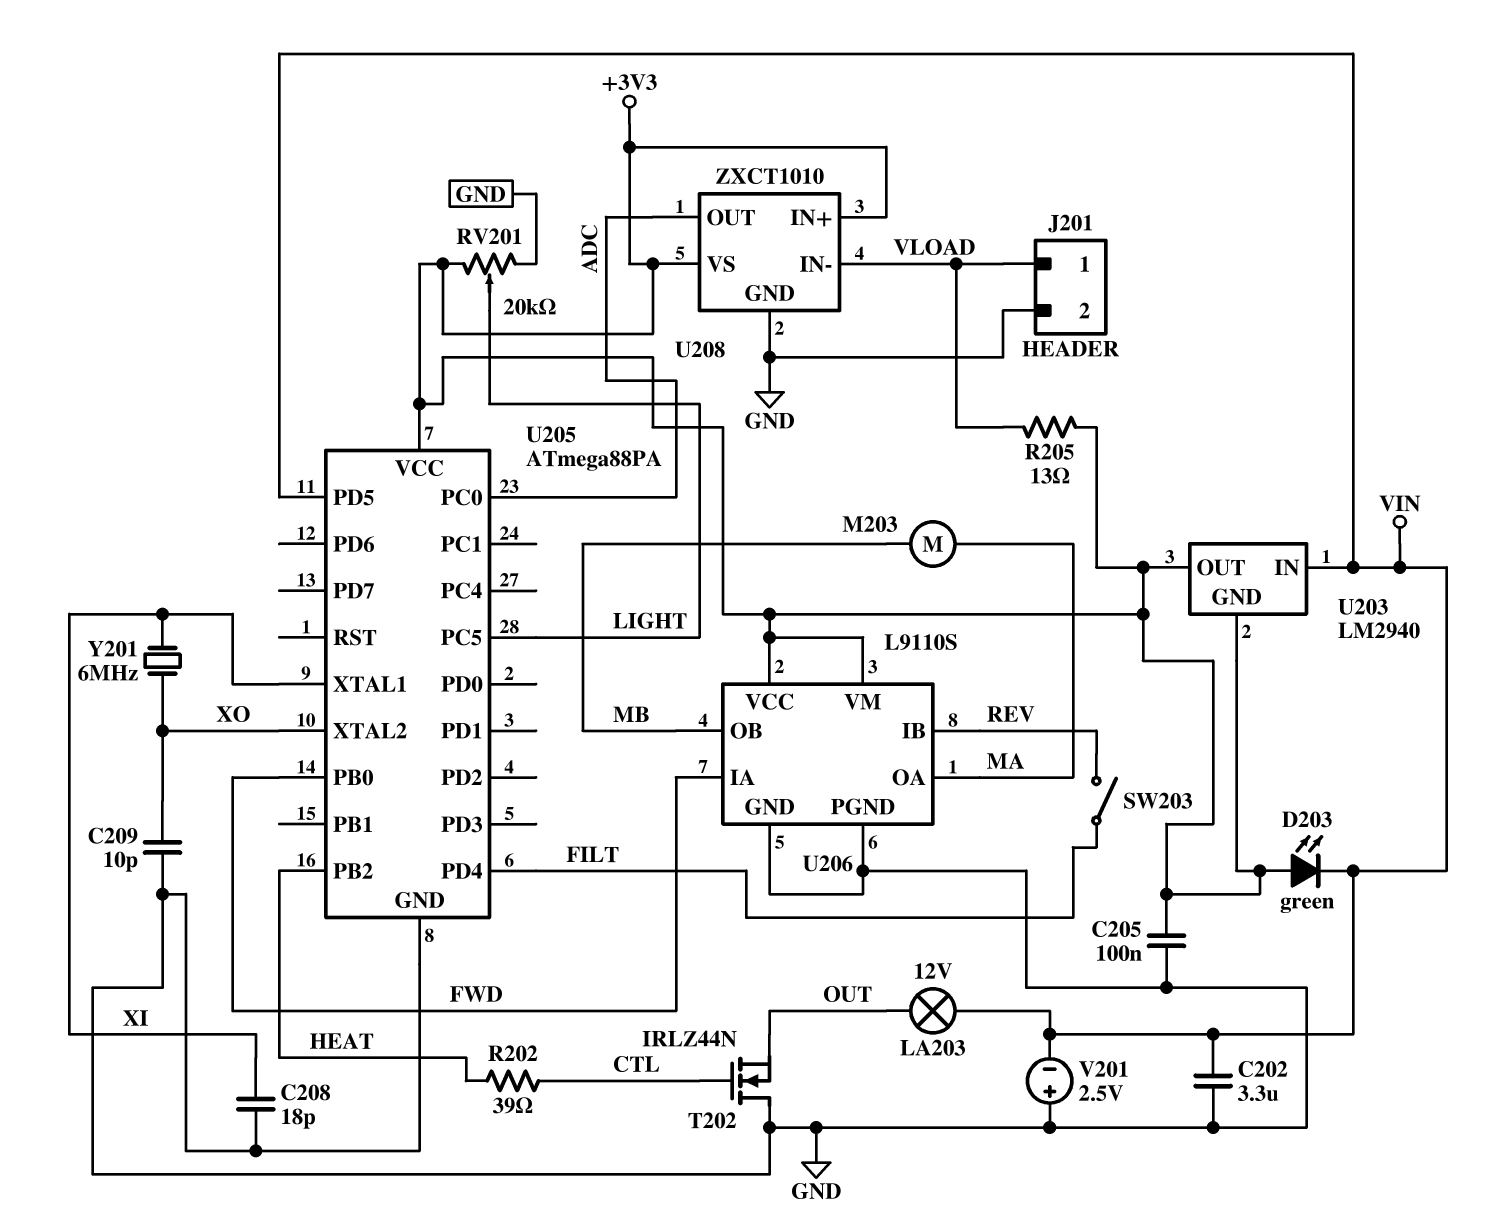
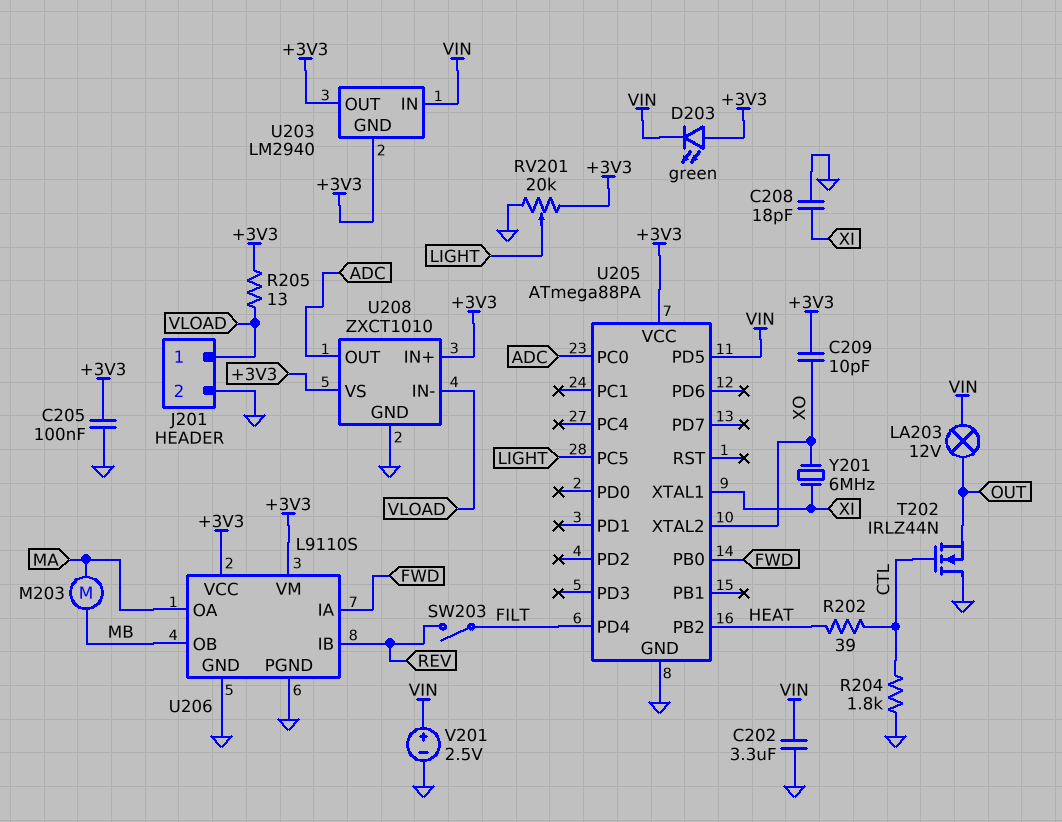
C209: 10pF (GND, XO) -> 10pF (+3V3, XO)
R204: none -> 1.8k (CTL, GND)
V201: 2.5V (plus GND, minus VIN) -> 2.5V (plus VIN, minus GND)

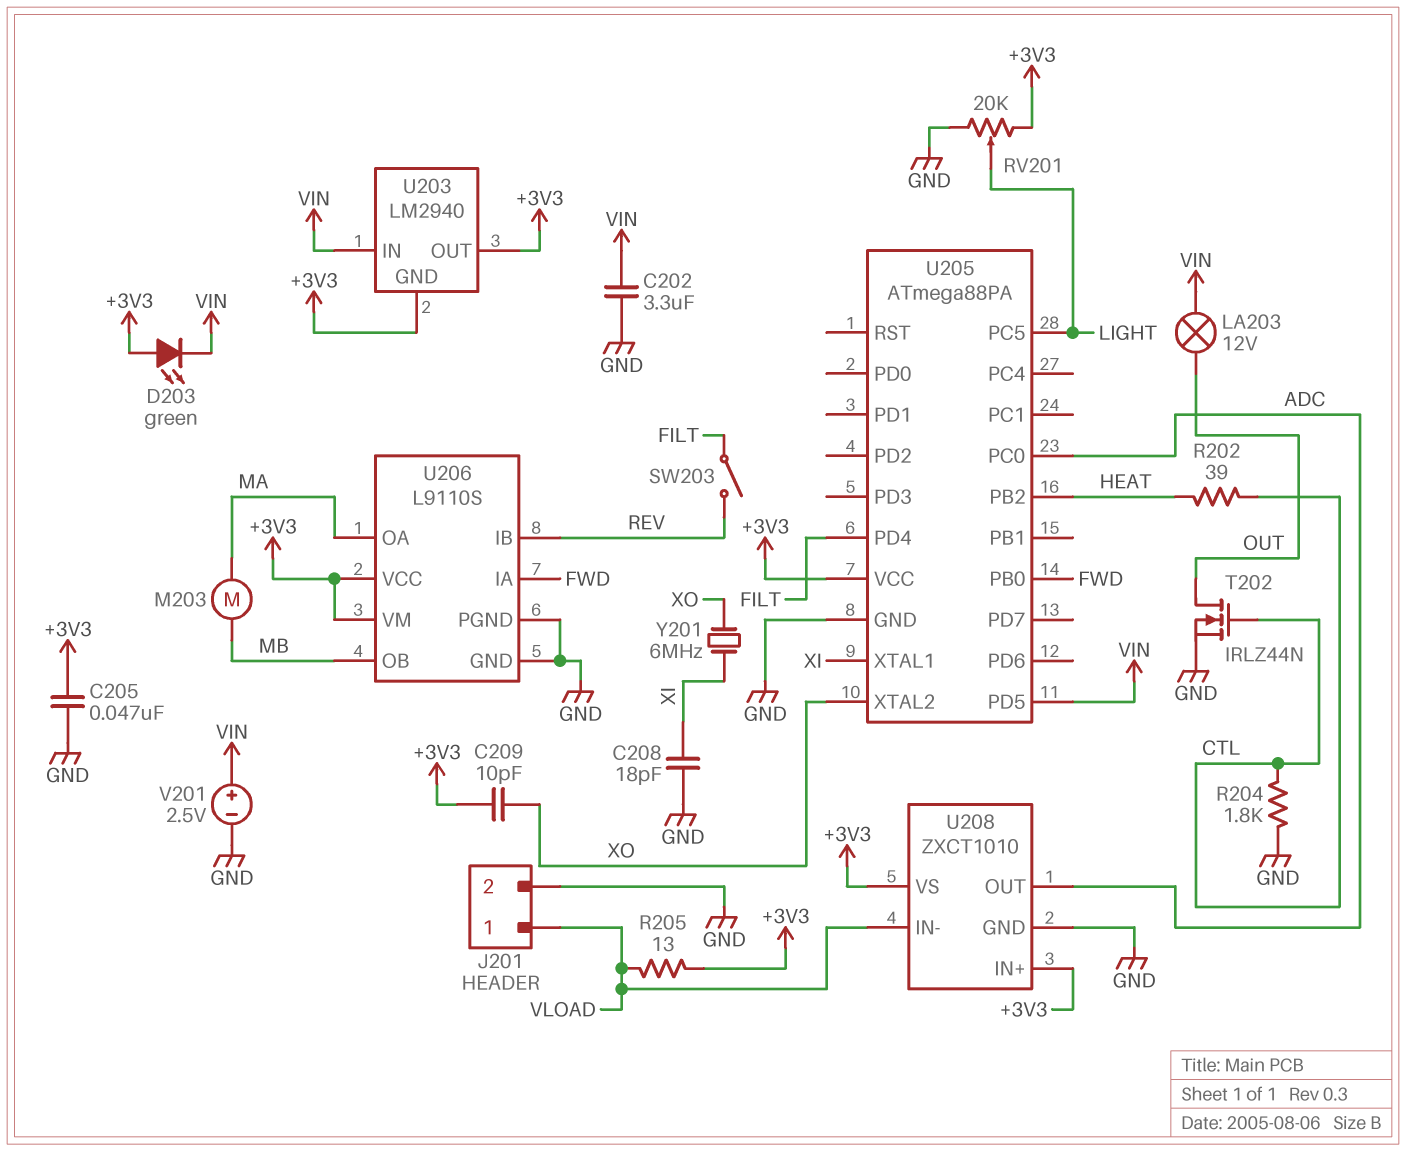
C205: 100nF (+3V3, GND) -> 47nF (+3V3, GND)
T202: NMOS IRLZ44N (G CTL, D GND, S OUT) -> NMOS IRLZ44N (G CTL, D OUT, S GND)

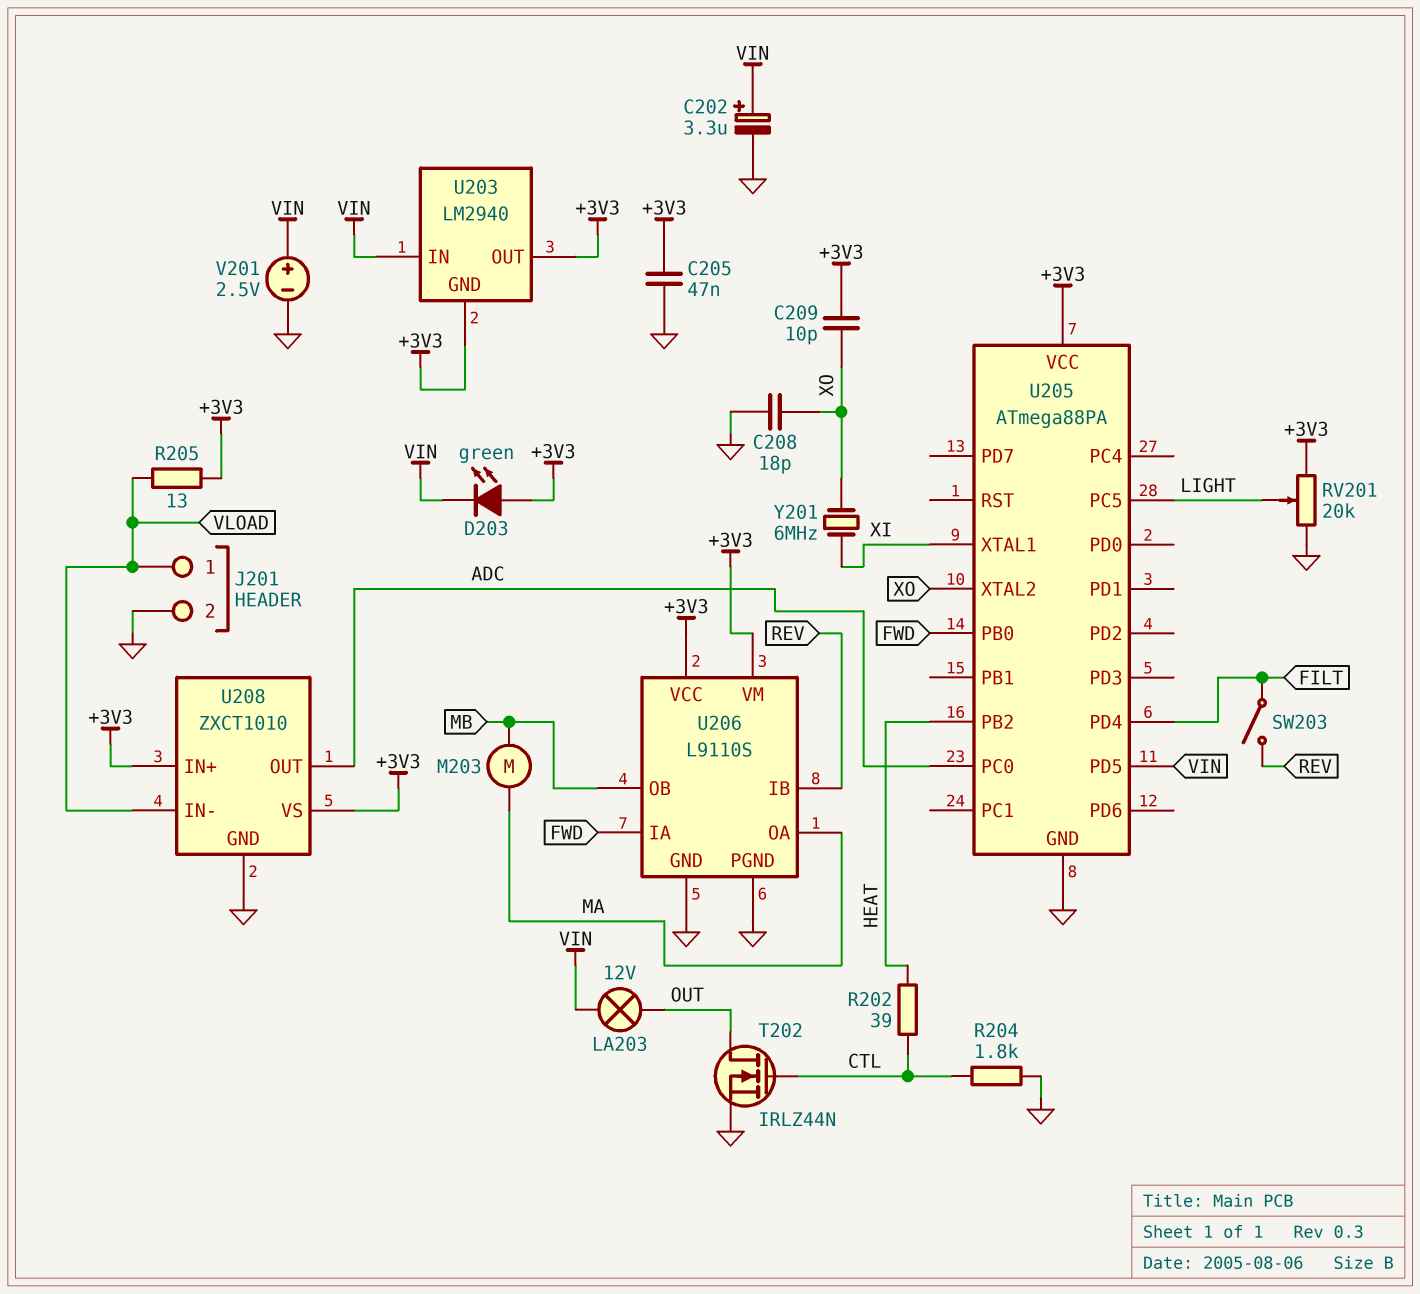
C202: 3.3uF (GND, VIN) -> 3.3uF (plus VIN, minus GND)
C208: 18pF (GND, XI) -> 18pF (GND, XO)

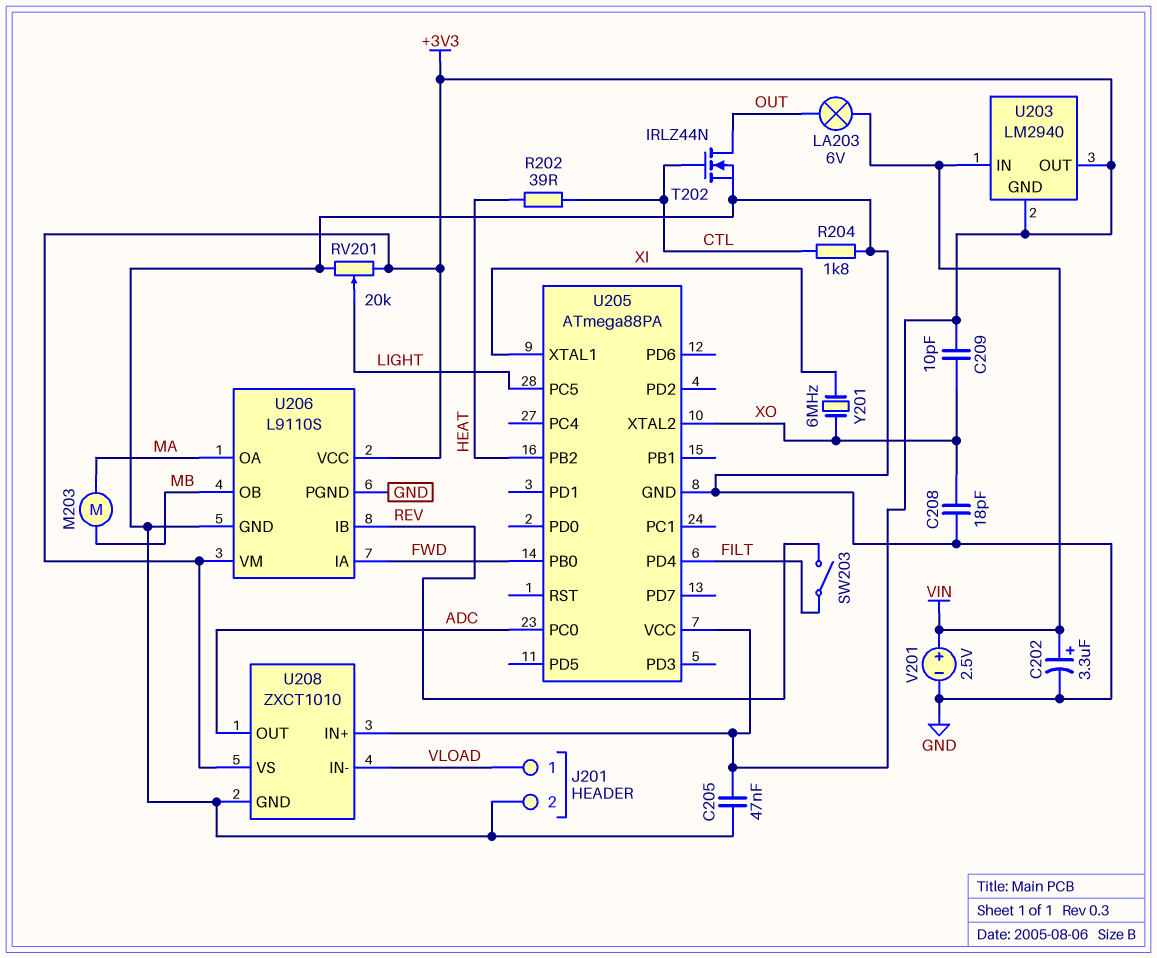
D203: LED green (A +3V3, K VIN) -> none
LA203: lamp 12V (OUT, VIN) -> lamp 6V (OUT, VIN)
R205: 13 (+3V3, VLOAD) -> none
U205 pin PD5: VIN -> none

